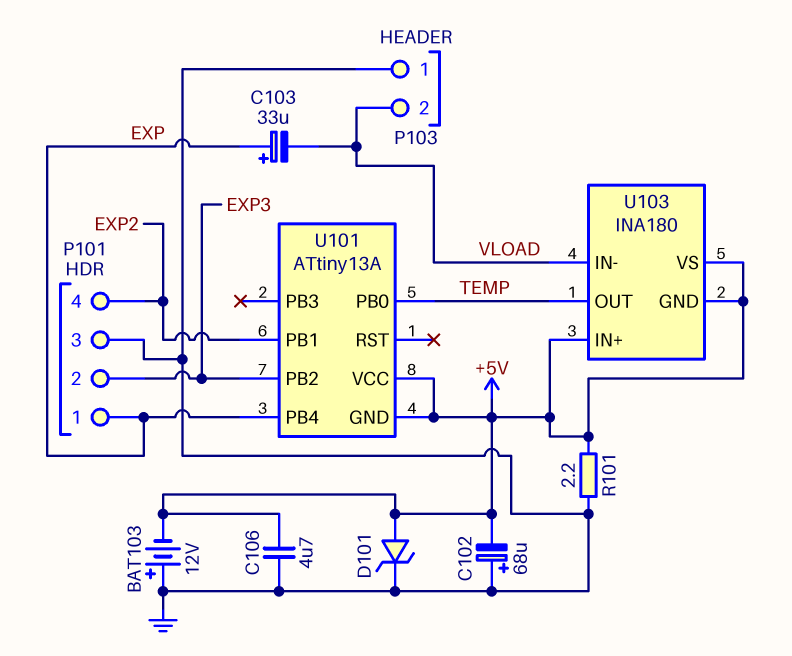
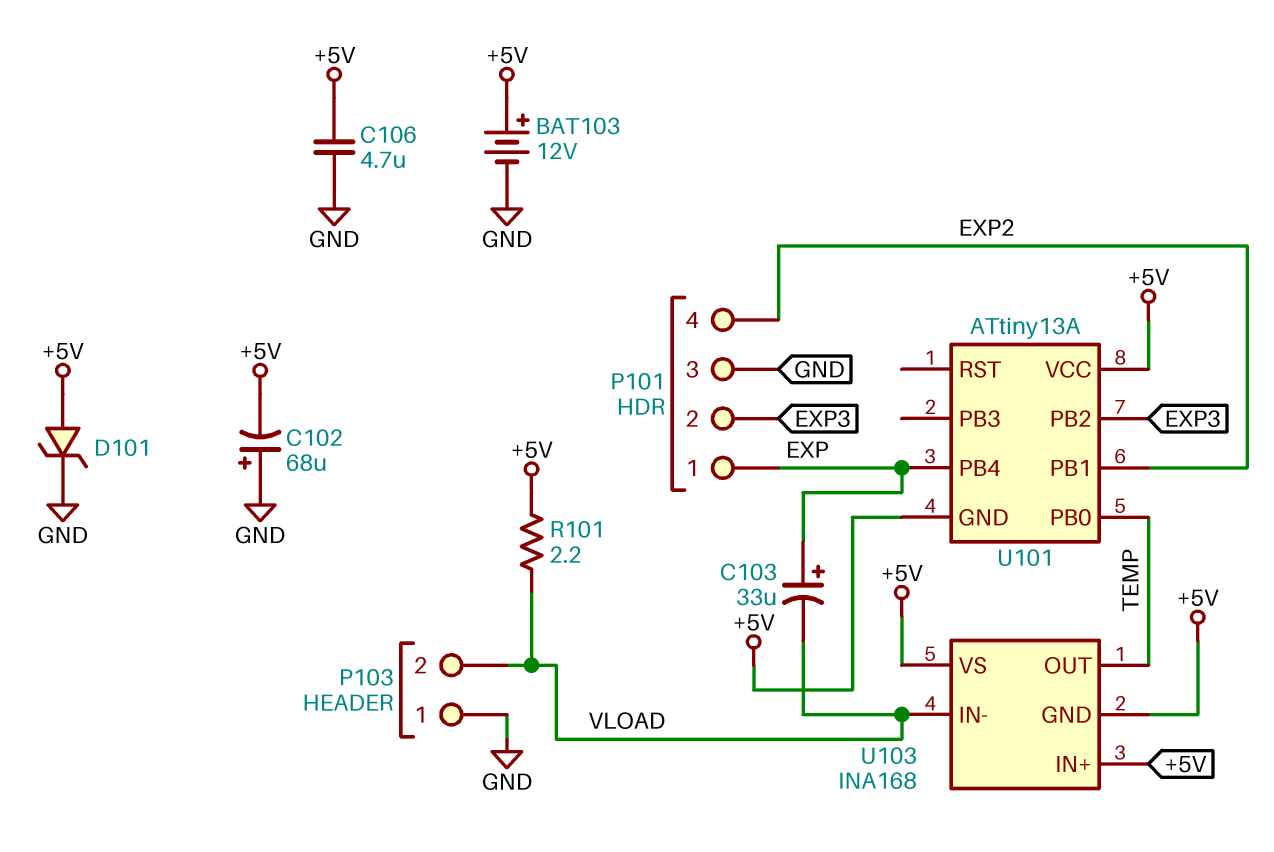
BAT103: 12V (plus GND, minus +5V) -> 12V (plus +5V, minus GND)
R101: 2.2 (+5V, GND) -> 2.2 (+5V, VLOAD)
U103: INA180 -> INA168

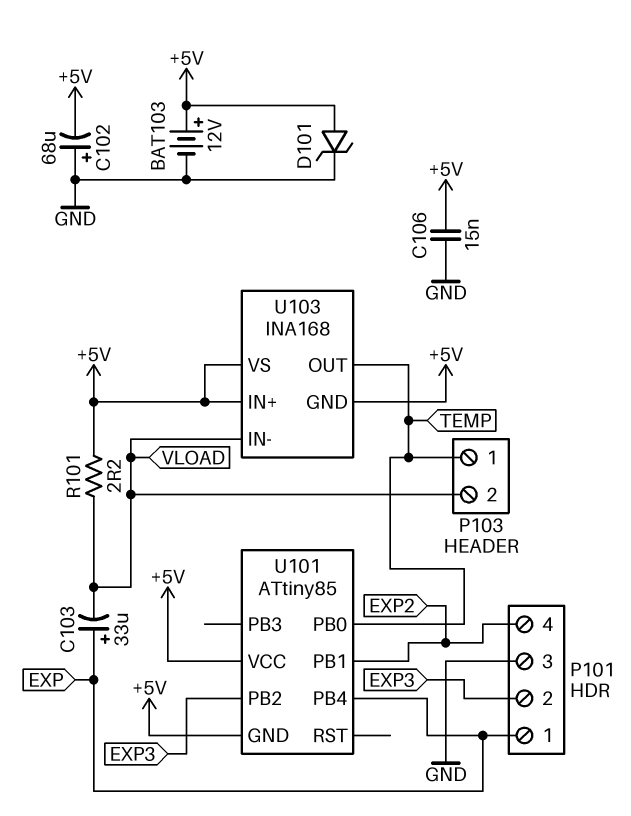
C106: 4.7uF (+5V, GND) -> 15nF (+5V, GND)
P103 pin 1: GND -> TEMP
U101: ATtiny13A -> ATtiny85

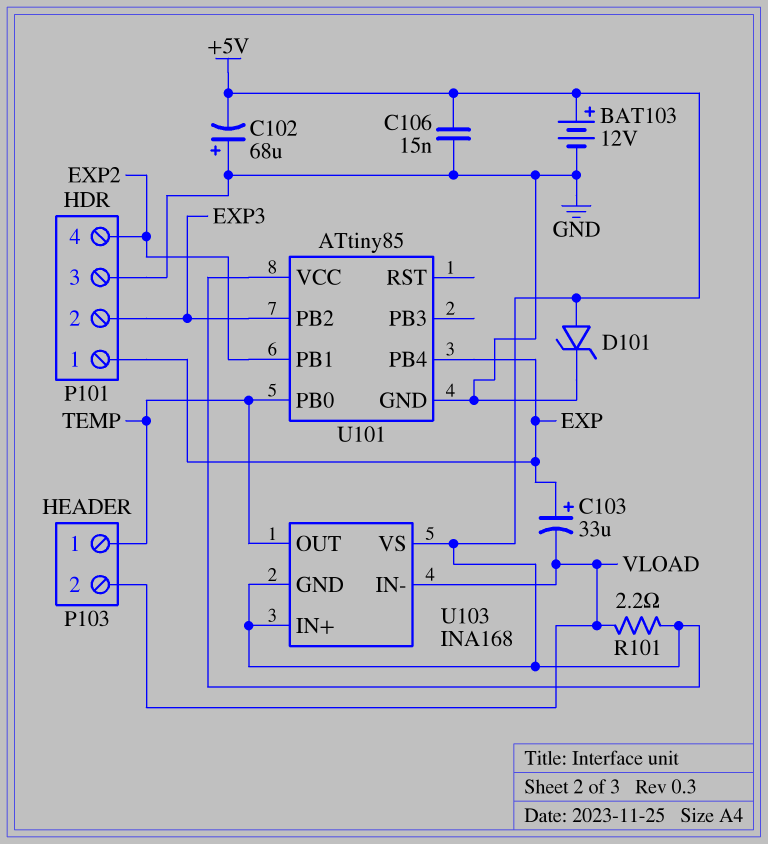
U101 pin GND: +5V -> GND

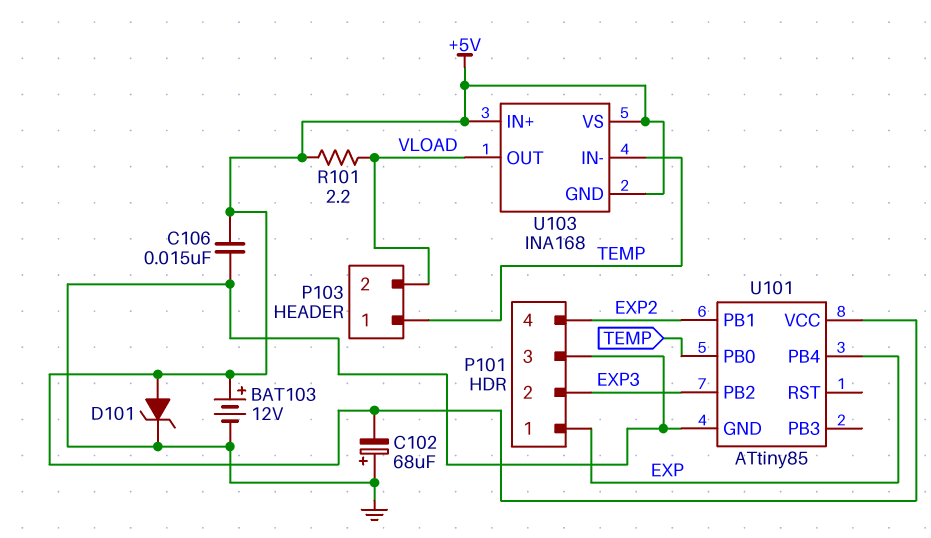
C103: 33uF (plus EXP, minus VLOAD) -> none
U103 pin IN-: VLOAD -> TEMP
U103 pin OUT: TEMP -> VLOAD

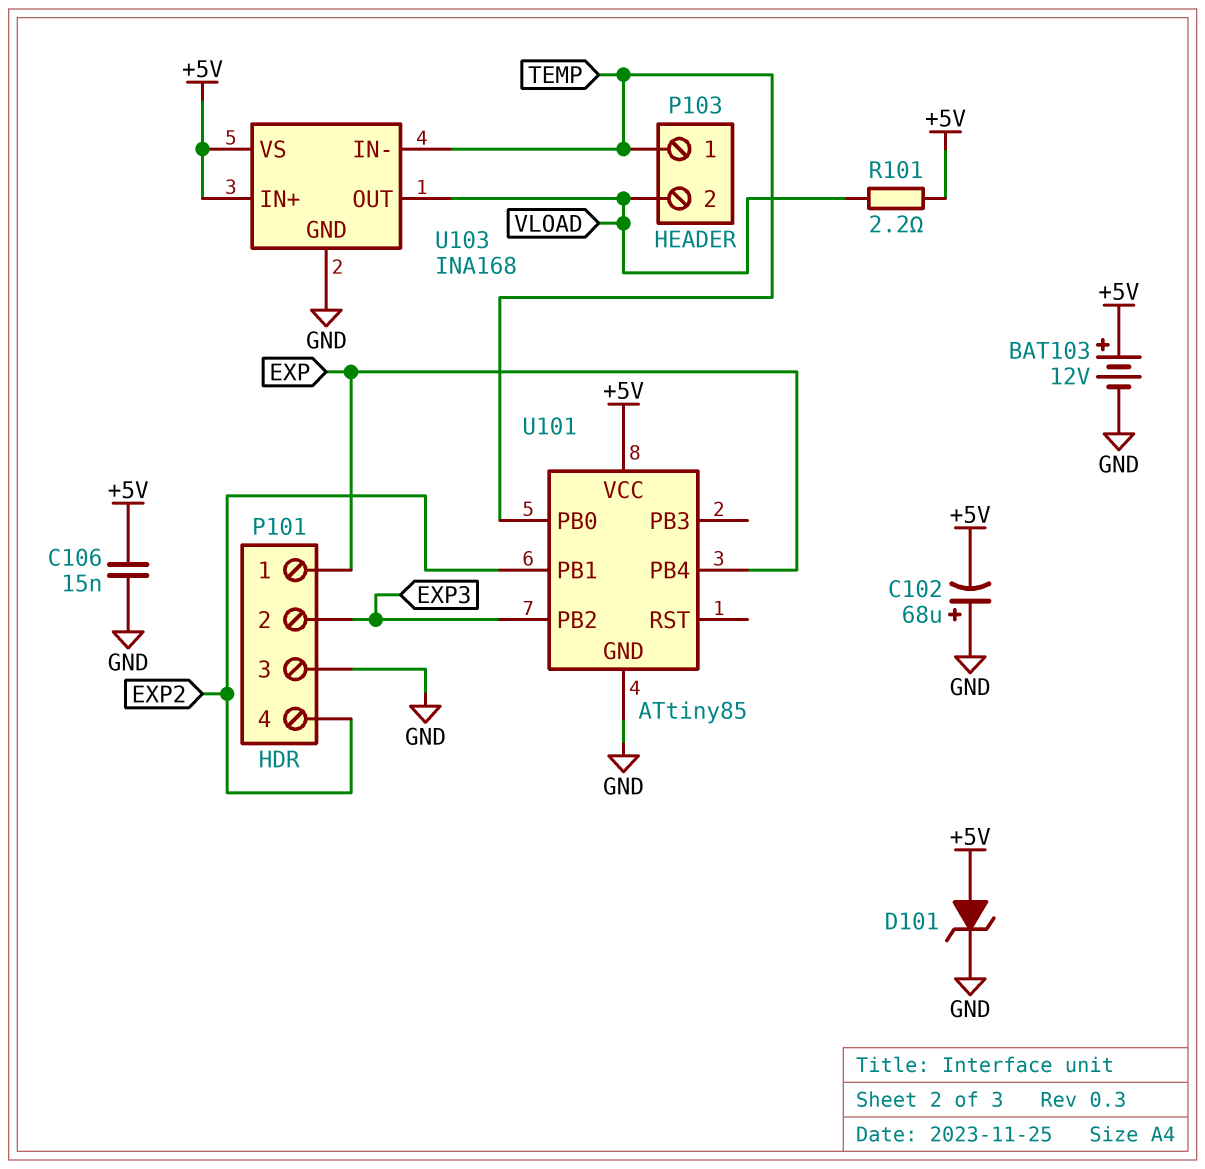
U103 pin GND: +5V -> GND

